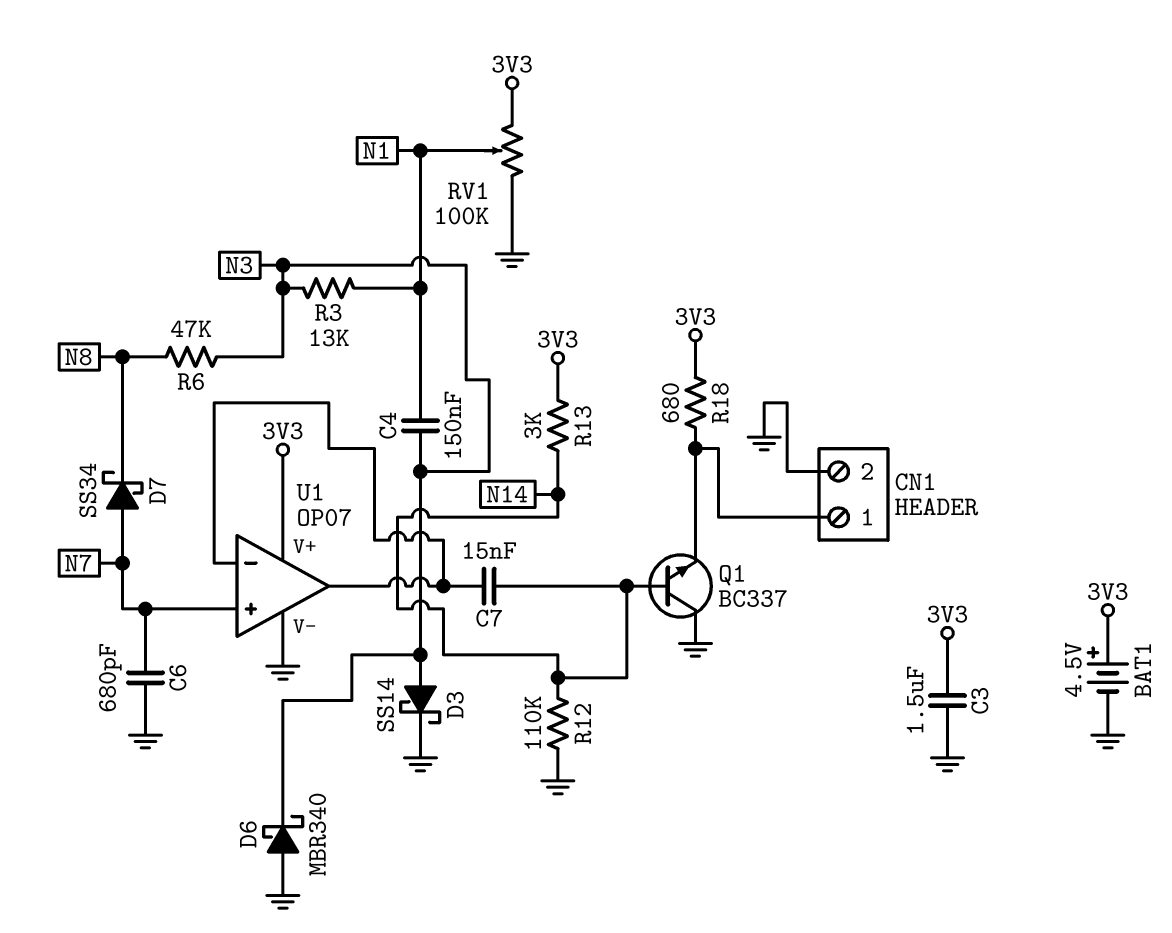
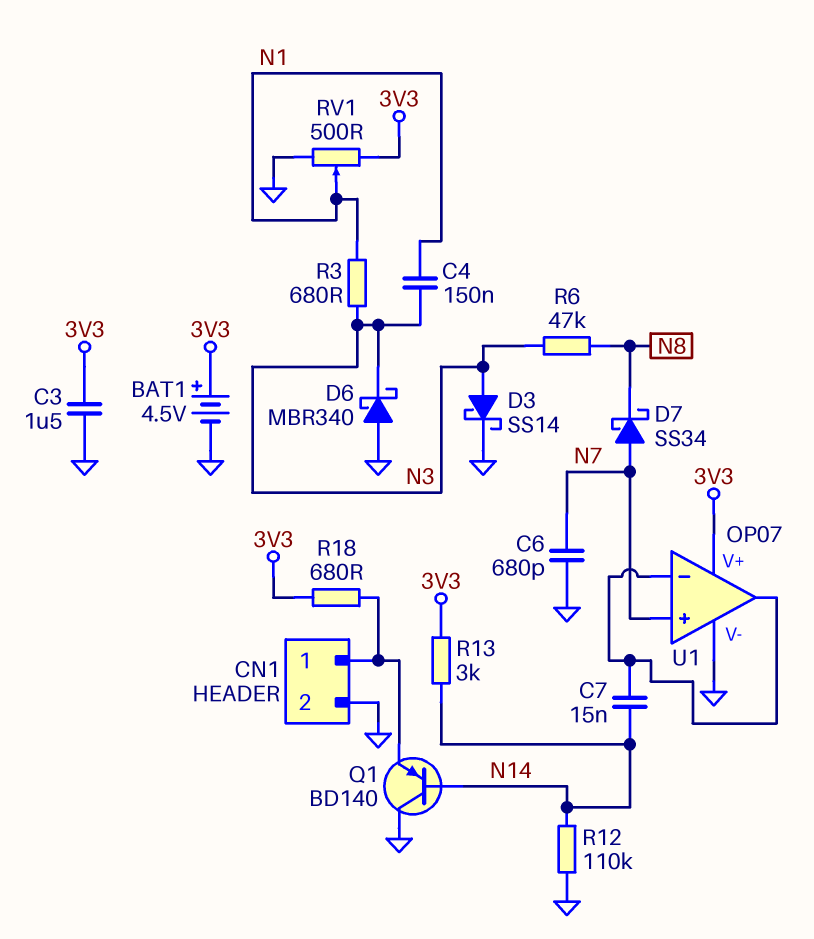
Q1: NPN BC337 (B N14, C GND, E CN1/1) -> PNP BD140 (B N14, C GND, E CN1/1)
R3: 13k (N1, N3) -> 680 (N1, N3)
RV1: 100k (3V3, GND, wiper N1) -> 500 (3V3, GND, wiper N1)

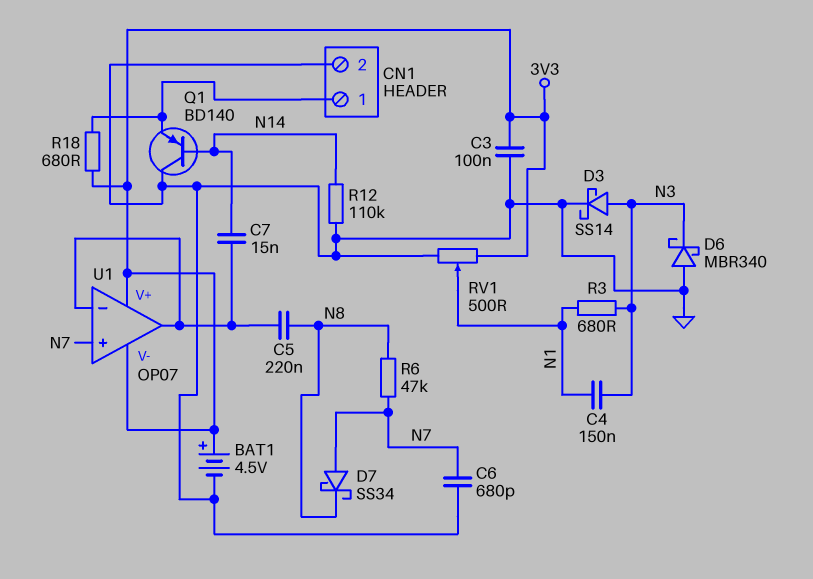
C3: 1.5uF (3V3, GND) -> 100nF (3V3, GND)
C5: none -> 220nF (N8, U1/in-)
R6: 47k (N3, N8) -> 47k (N7, N8)
R13: 3k (3V3, N14) -> none
U1 pin V-: GND -> 3V3

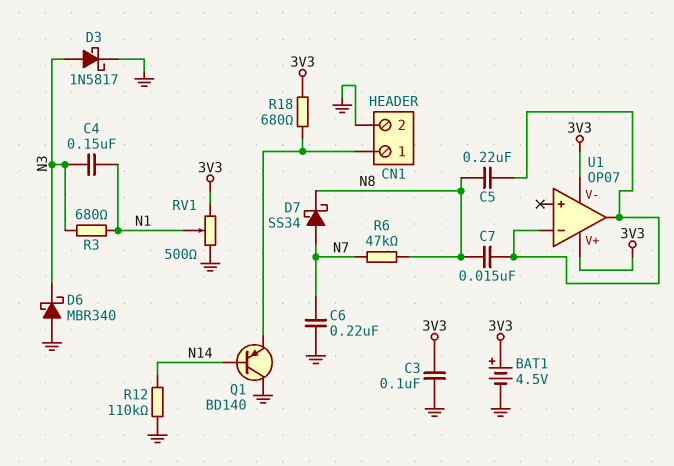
C6: 680pF (GND, N7) -> 220nF (GND, N7)
C7: 15nF (N14, U1/in-) -> 15nF (N8, U1/in-)
D3: schottky SS14 (A N3, K GND) -> schottky 1N5817 (A N3, K GND)
U1 pin in+: N7 -> none

